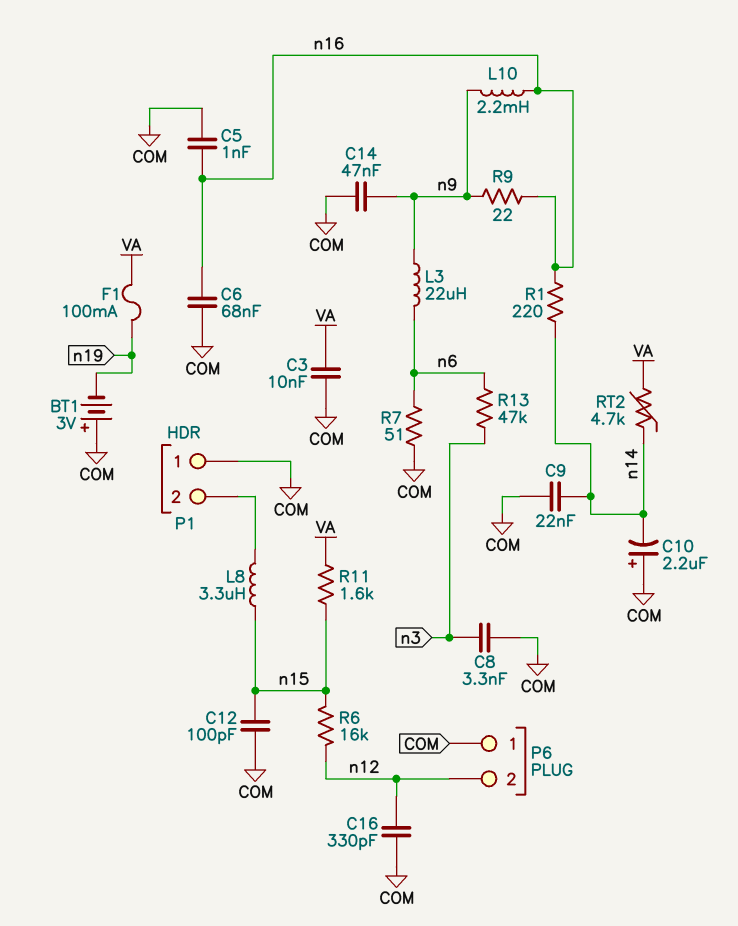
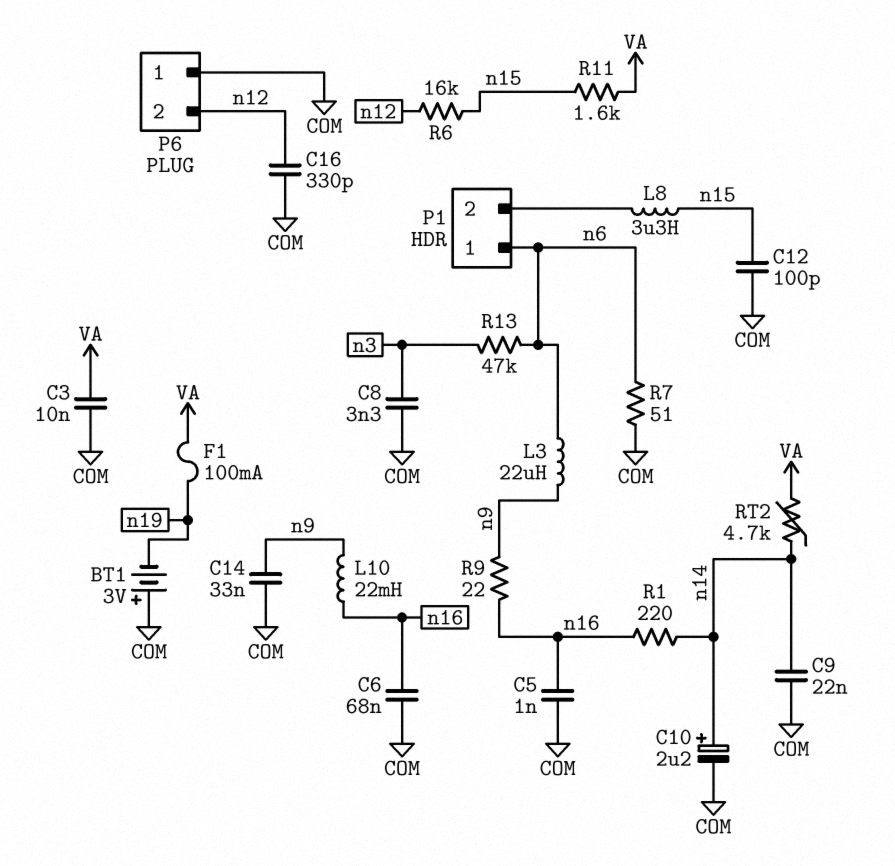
C10: 2.2uF (plus COM, minus n14) -> 2.2uF (plus n14, minus COM)
C14: 47nF (COM, n9) -> 33nF (COM, n9)
L10: 2.2mH (n9, n16) -> 22mH (n9, n16)
P1 pin 1: COM -> n6

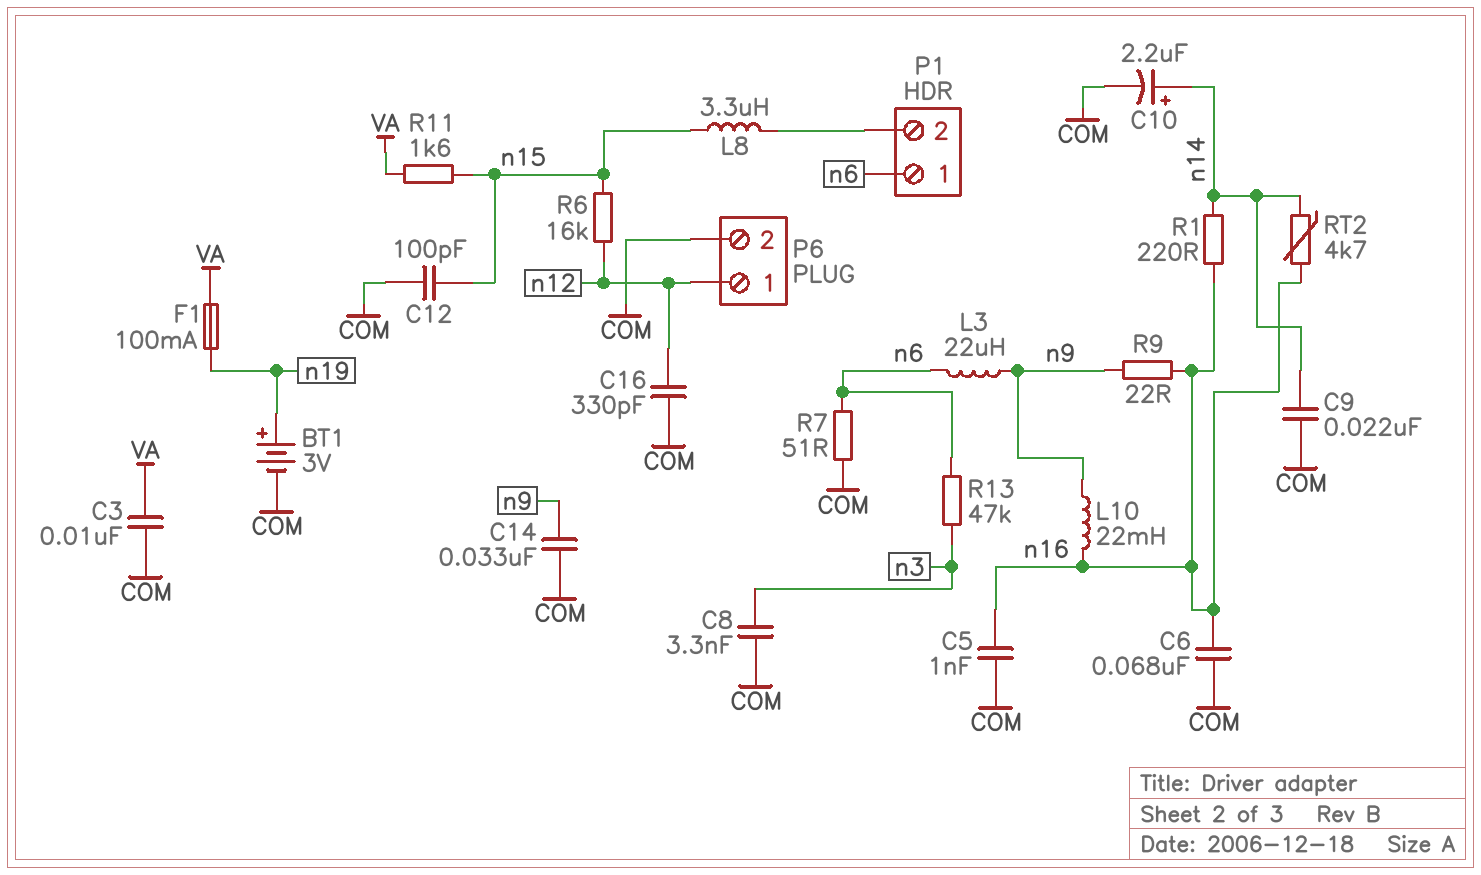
BT1: 3V (plus COM, minus n19) -> 3V (plus n19, minus COM)
P6 pin 1: COM -> n12
P6 pin 2: n12 -> COM
RT2: 4.7k (VA, n14) -> 4.7k (n14, n16)

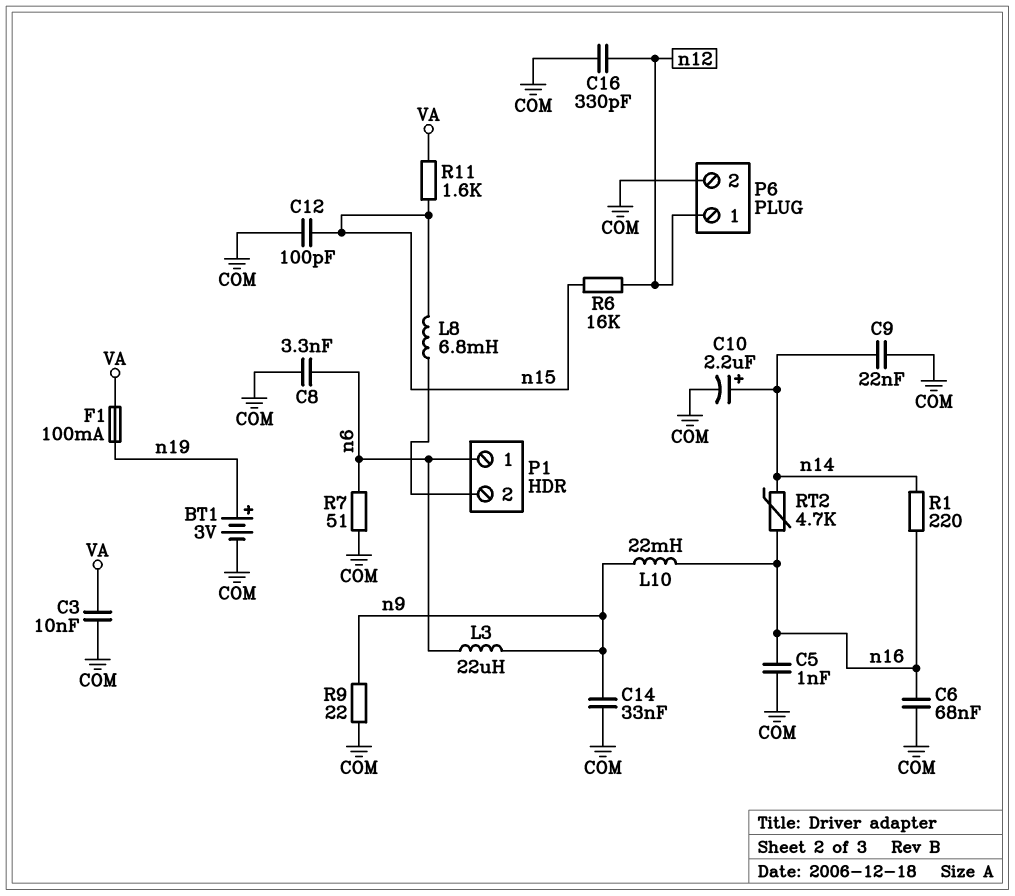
C8: 3.3nF (COM, n3) -> 3.3nF (COM, n6)
L8: 3.3uH (P1/2, n15) -> 6.8mH (P1/2, n15)
R9: 22 (n9, n16) -> 22 (COM, n9)
R13: 47k (n3, n6) -> none

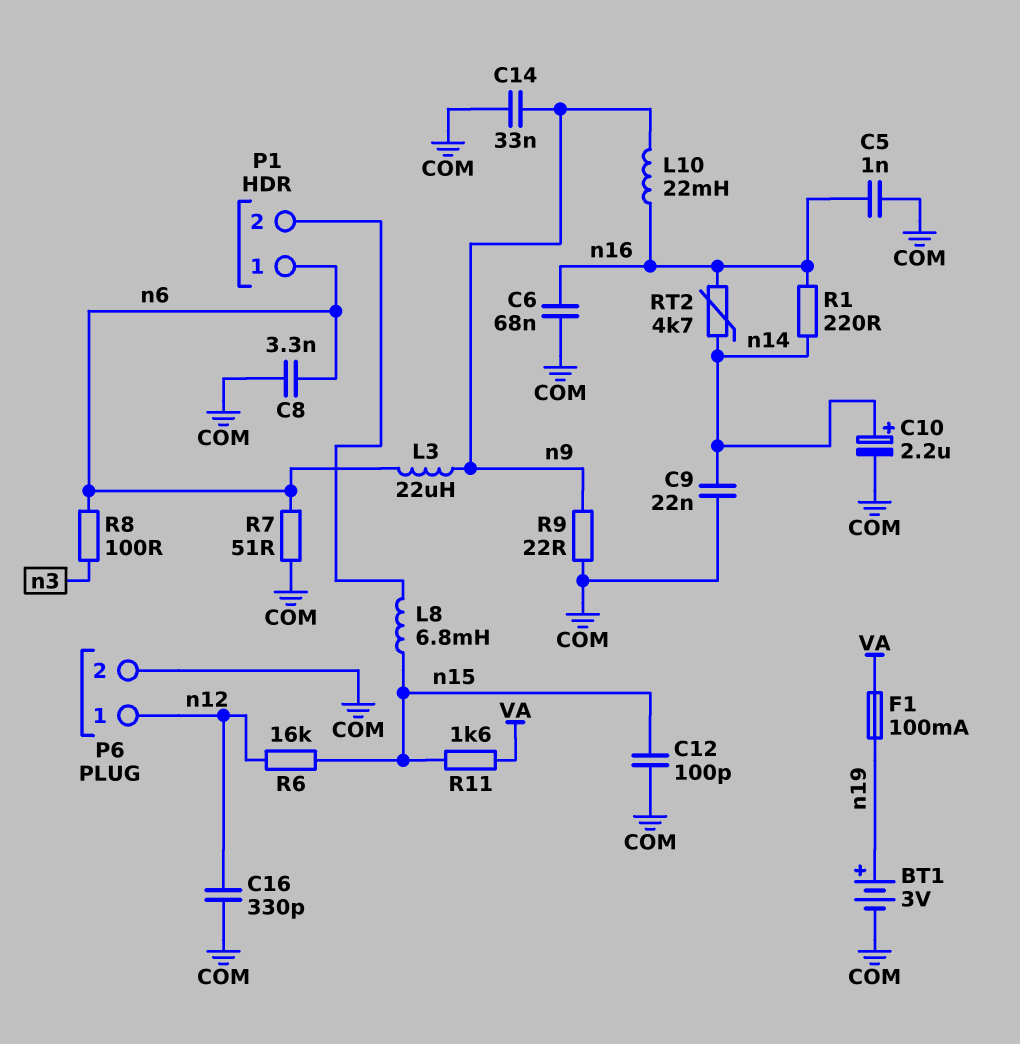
C3: 10nF (COM, VA) -> none
R8: none -> 100 (n3, n6)

